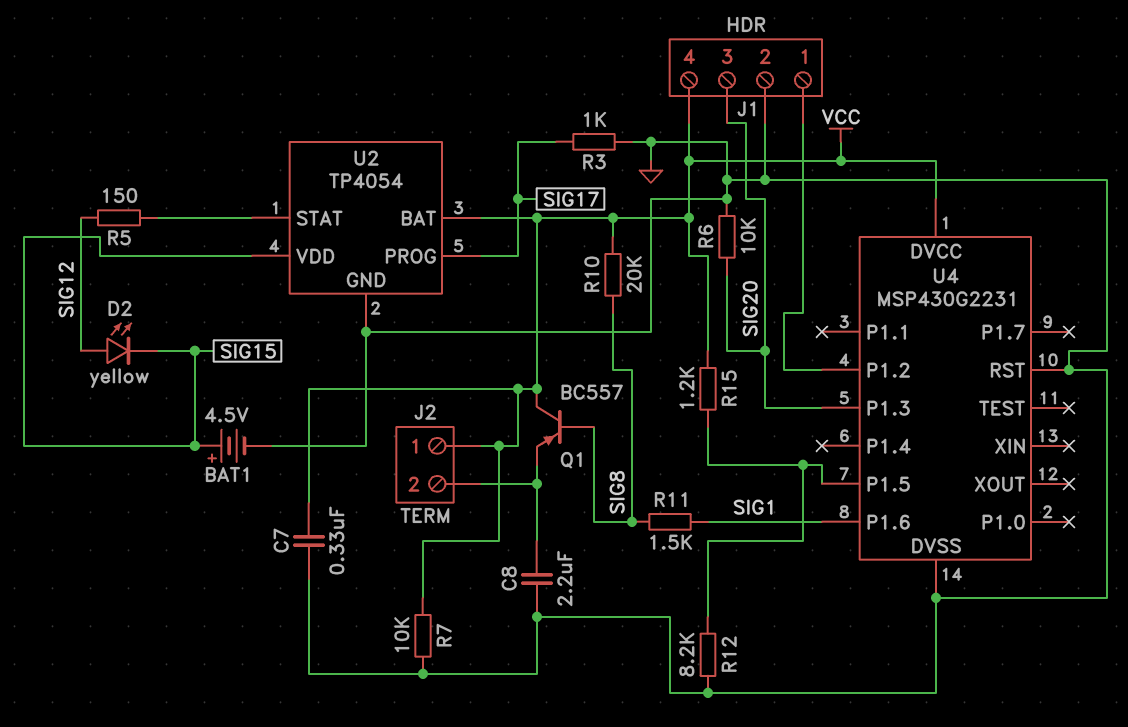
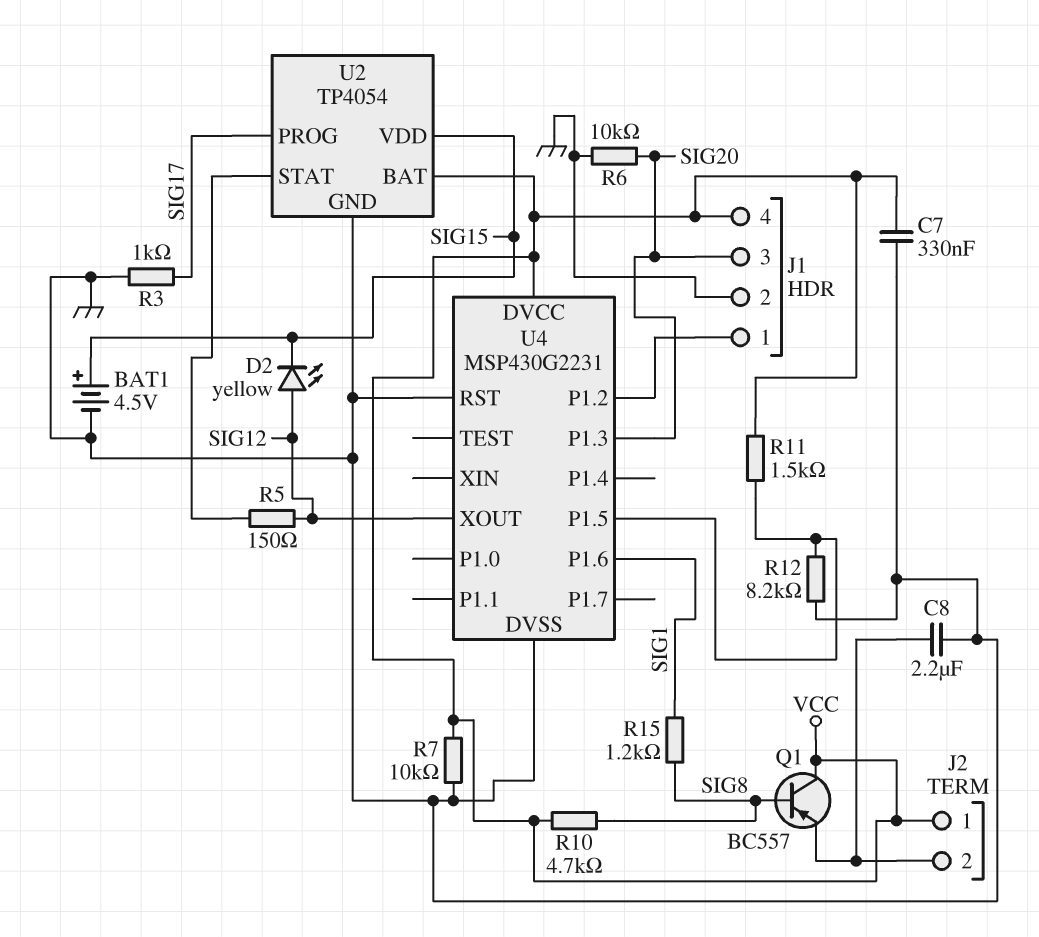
R10: 20k (SIG8, VCC) -> 4.7k (SIG8, VCC)
R11: 1.5k (SIG1, SIG8) -> 1.5k (U4/P1.5, VCC)
R15: 1.2k (U4/P1.5, VCC) -> 1.2k (SIG1, SIG8)
U4 pin XOUT: none -> SIG12

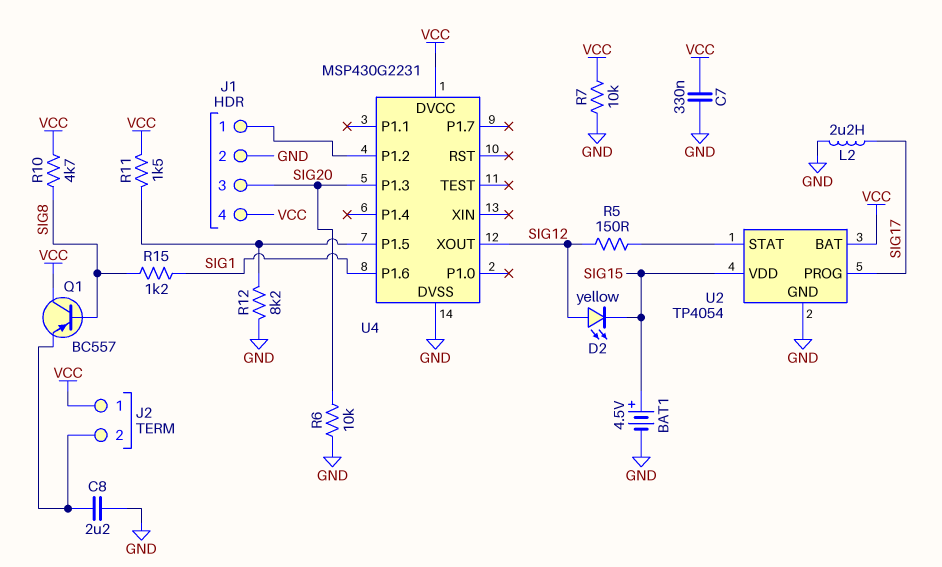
L2: none -> 2.2uH (GND, SIG17)
R3: 1k (GND, SIG17) -> none
U4 pin RST: GND -> none

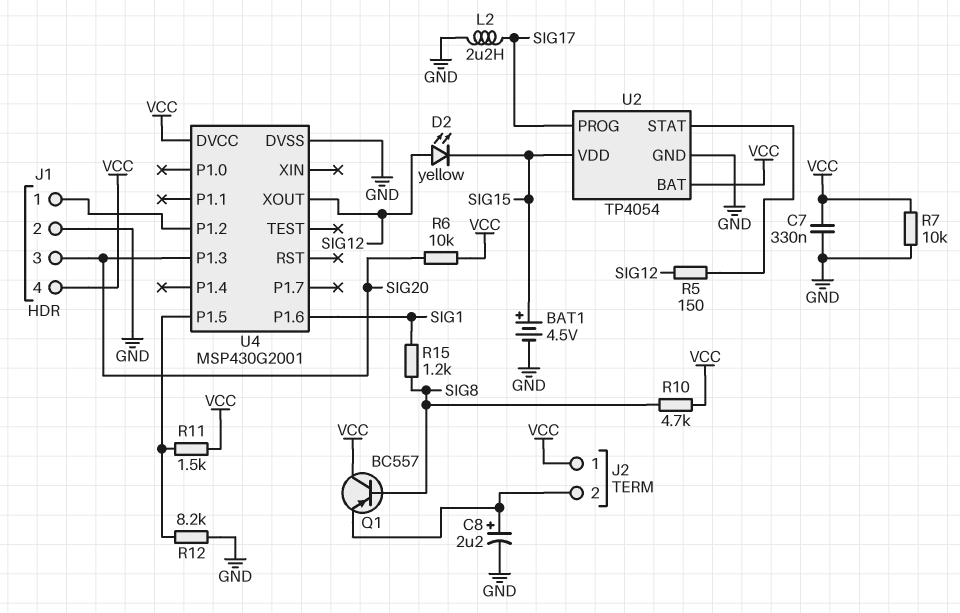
C8: 2.2uF (GND, J2/2) -> 2.2uF (plus J2/2, minus GND)
R6: 10k (GND, SIG20) -> 10k (SIG20, VCC)
U4: MSP430G2231 -> MSP430G2001

